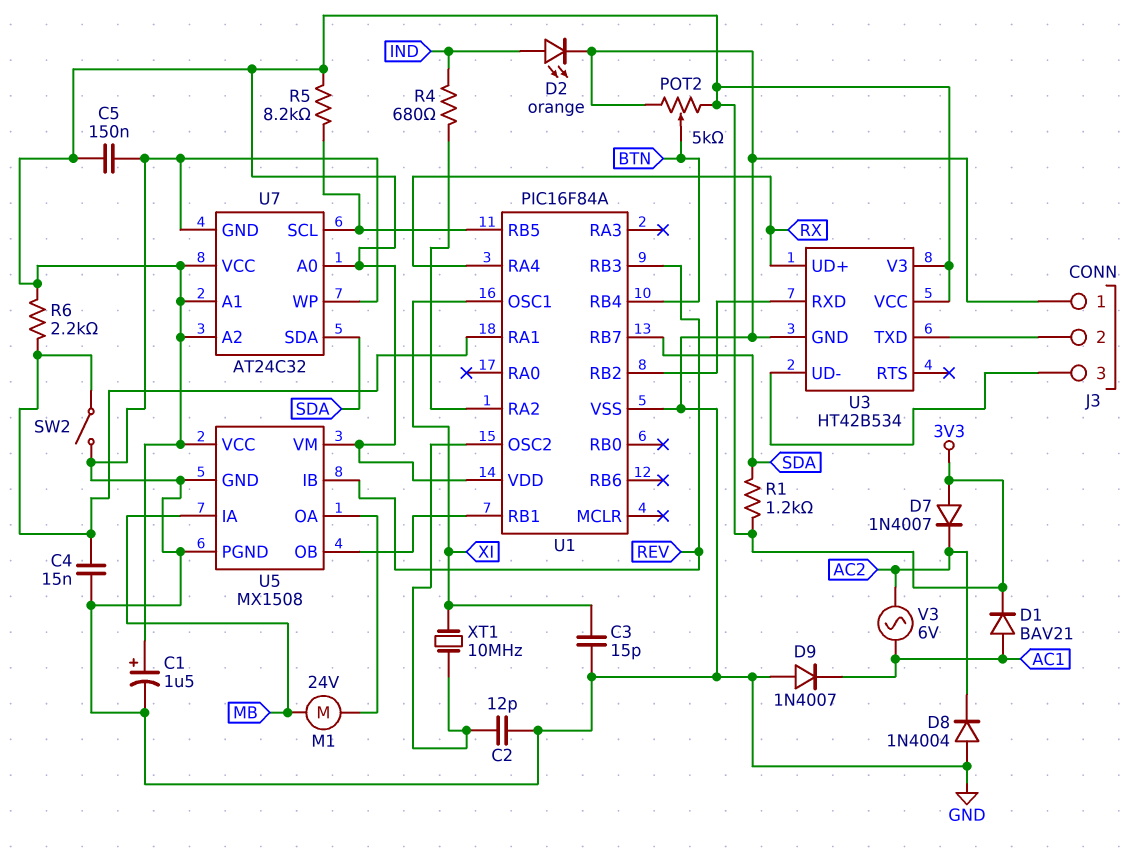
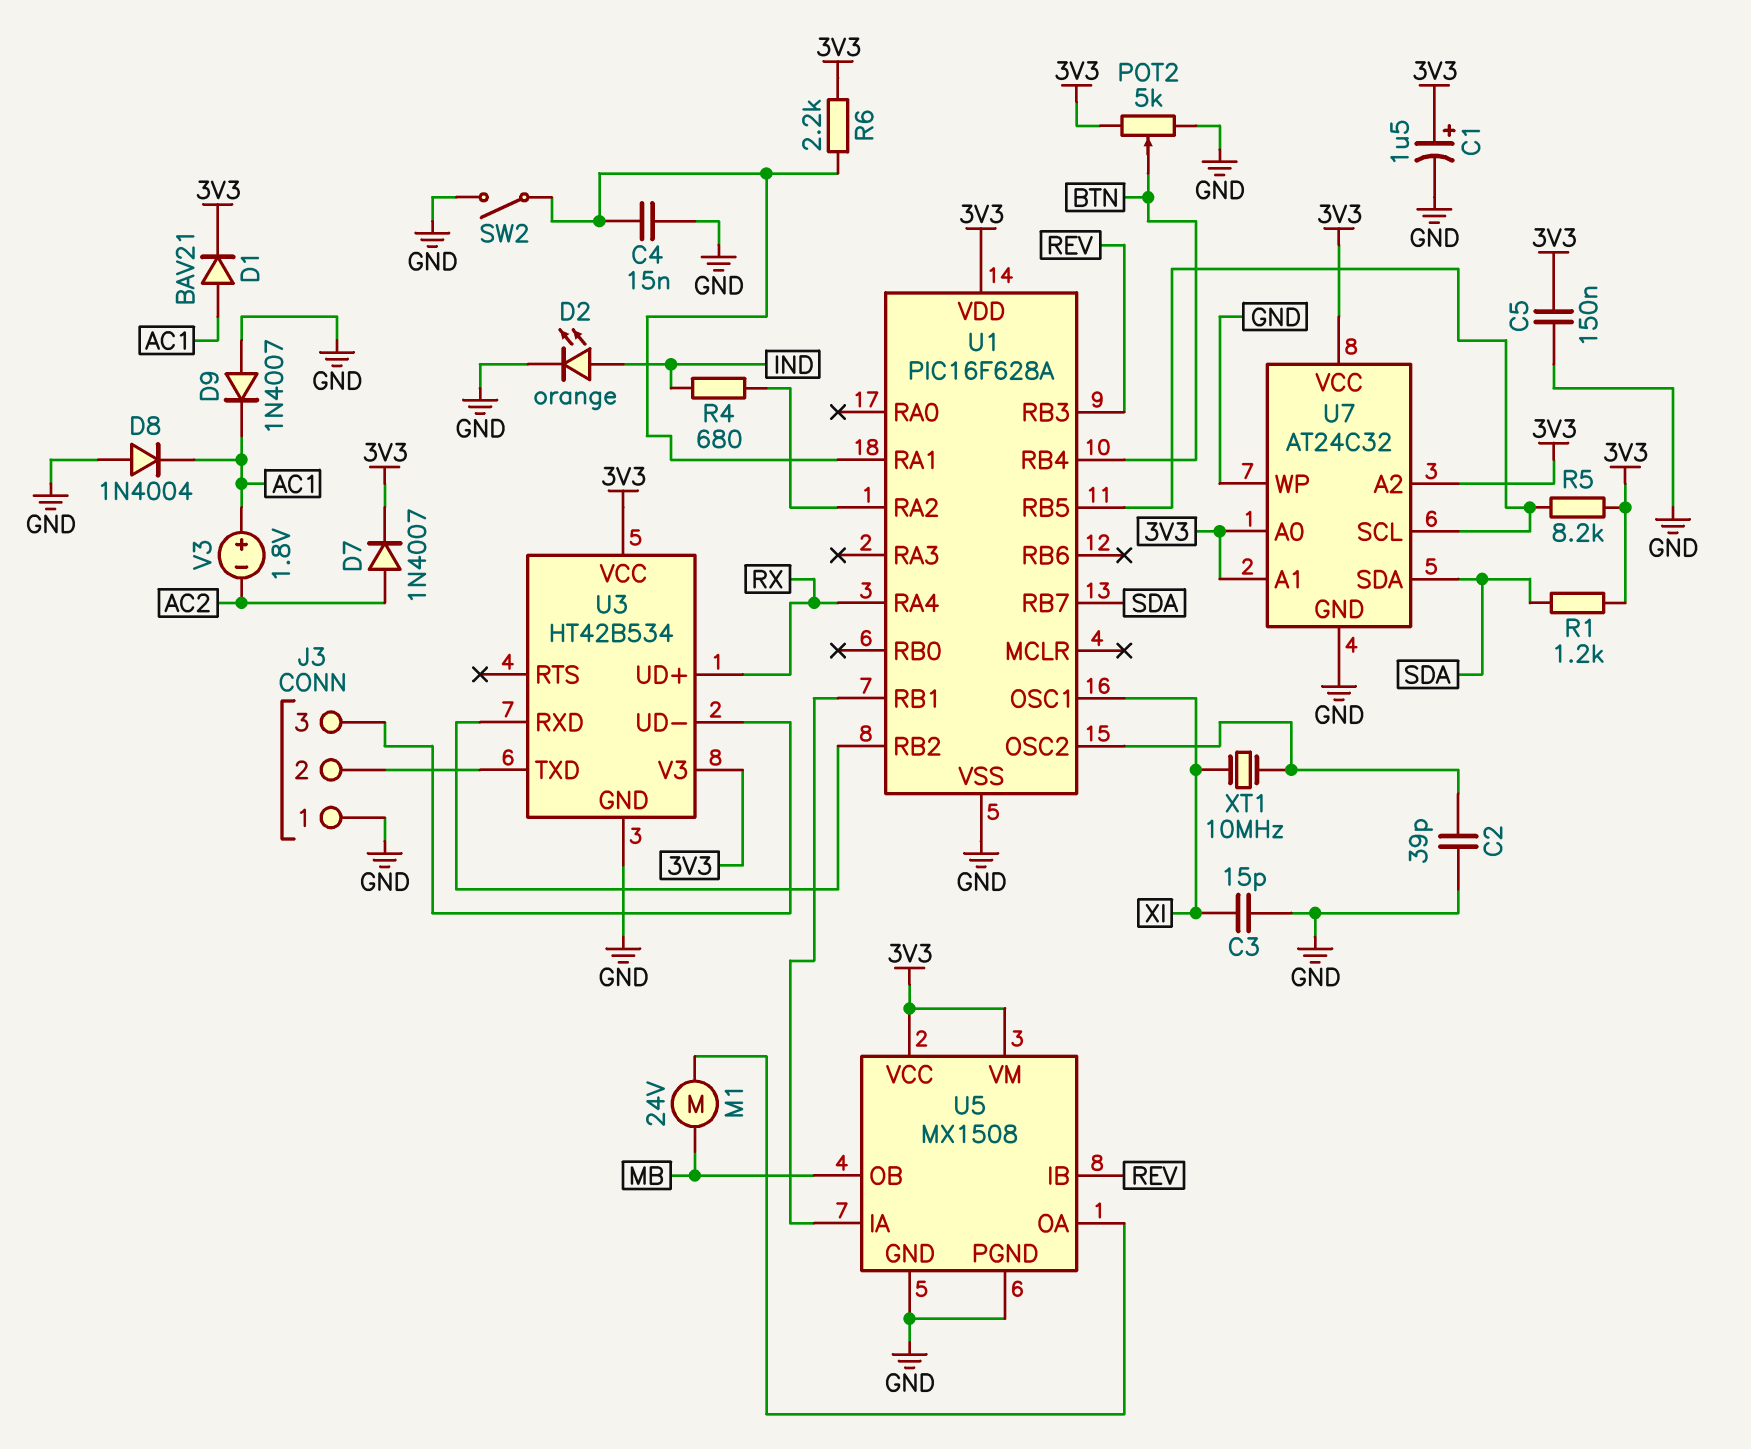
C2: 12pF (GND, U1/OSC2) -> 39pF (GND, U1/OSC2)
D7: diode 1N4007 (A 3V3, K AC2) -> diode 1N4007 (A AC2, K 3V3)
D8: diode 1N4004 (A GND, K AC2) -> diode 1N4004 (A GND, K AC1)
U1: PIC16F84A -> PIC16F628A
U5 pin IA: MB -> U1/RB1
U5 pin OB: U1/RB1 -> MB
V3: AC 6V (AC1, AC2) -> 1.8V (plus AC1, minus AC2)

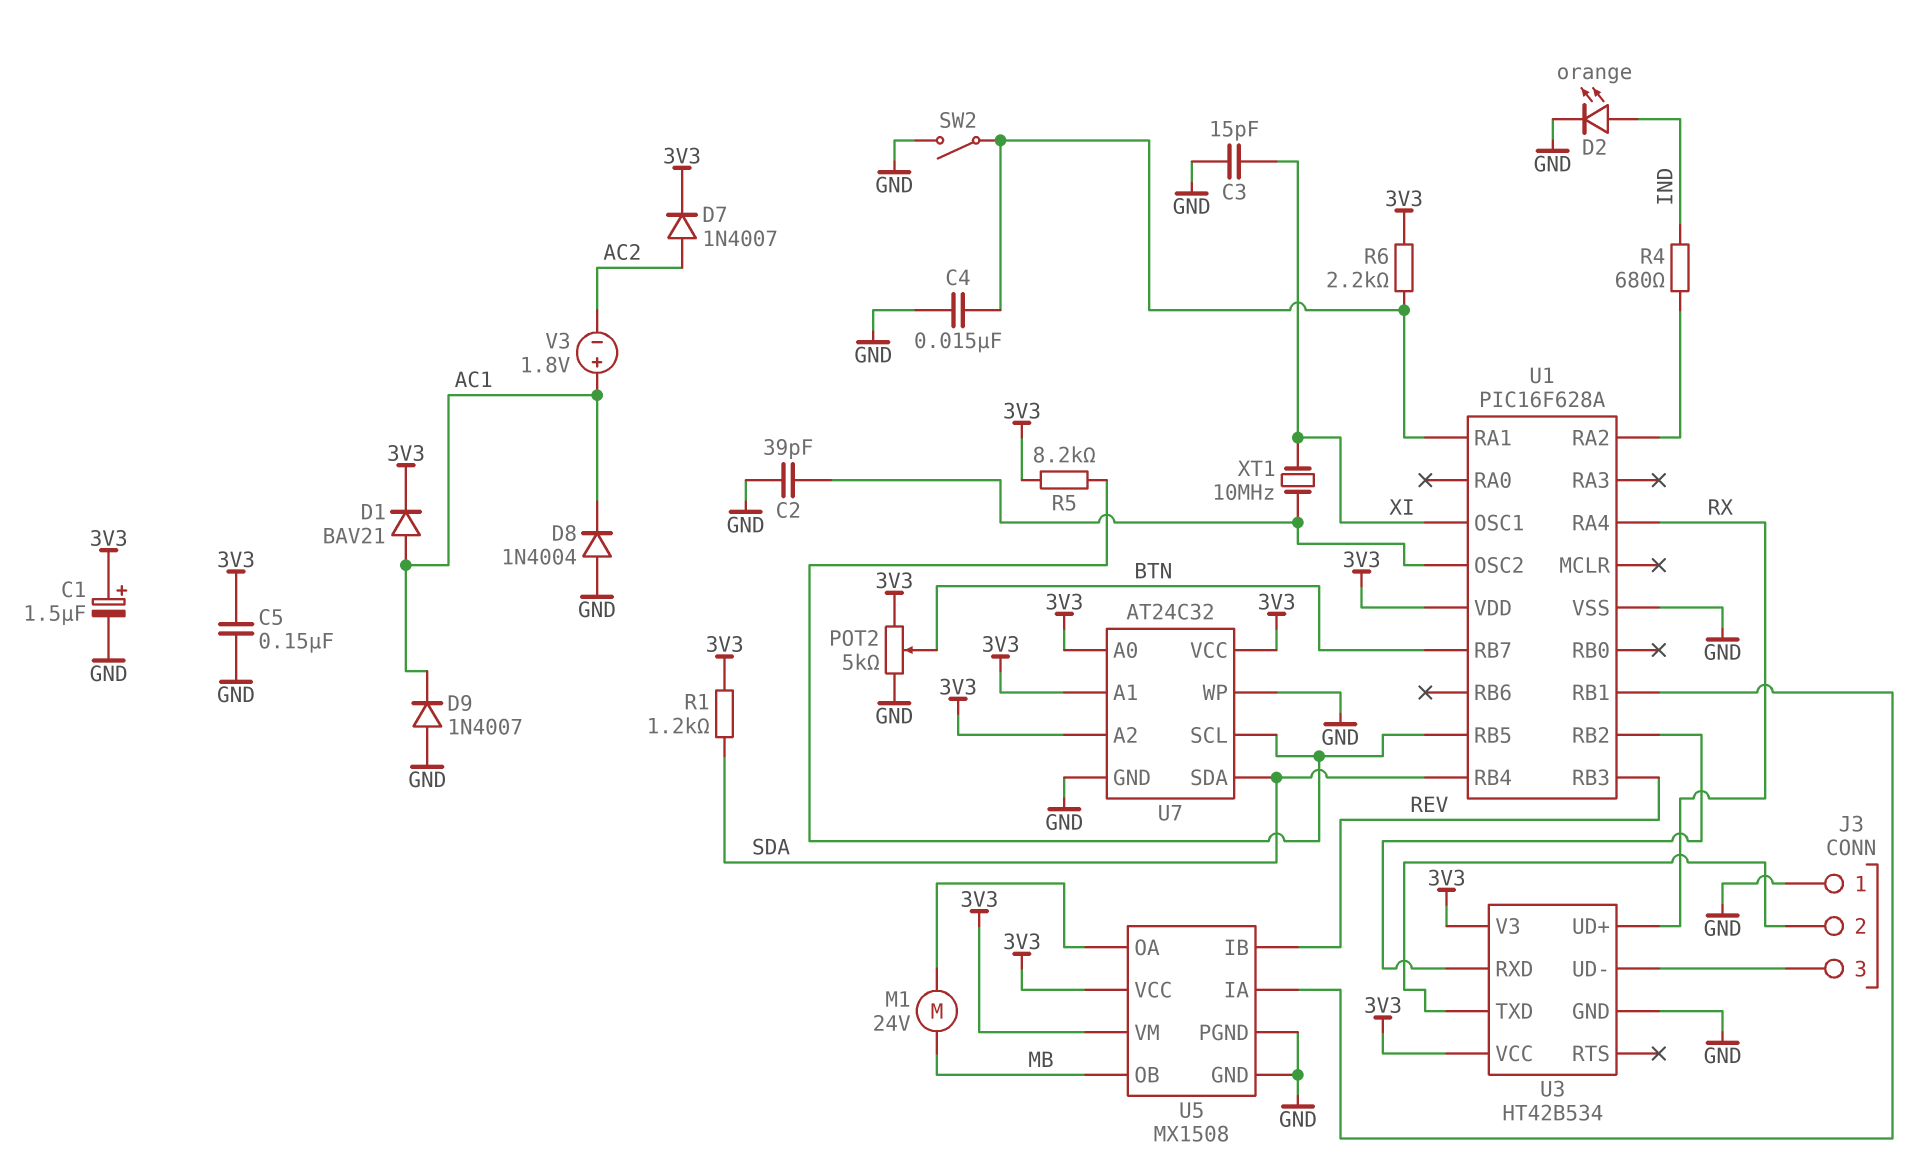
U1 pin RB4: BTN -> SDA
U1 pin RB7: SDA -> BTN

